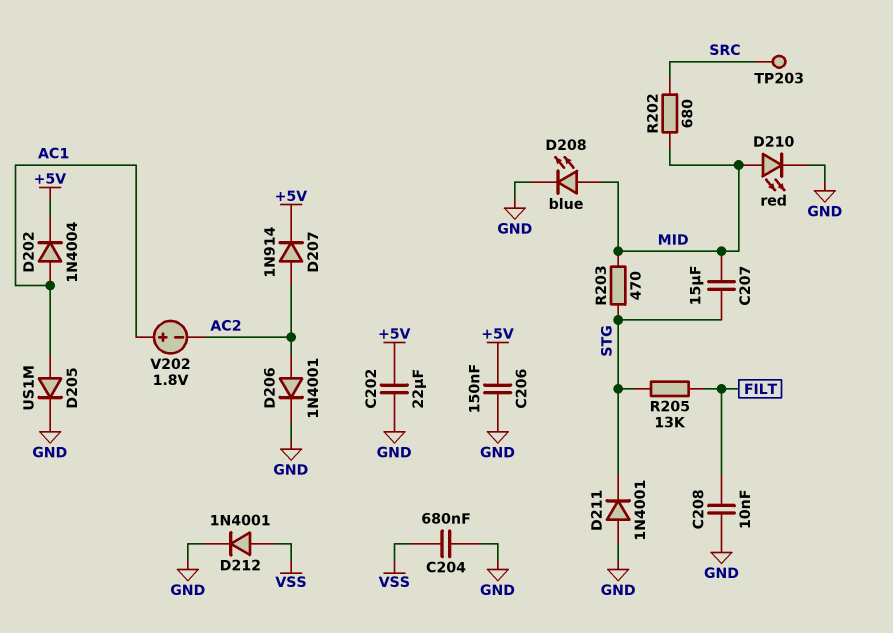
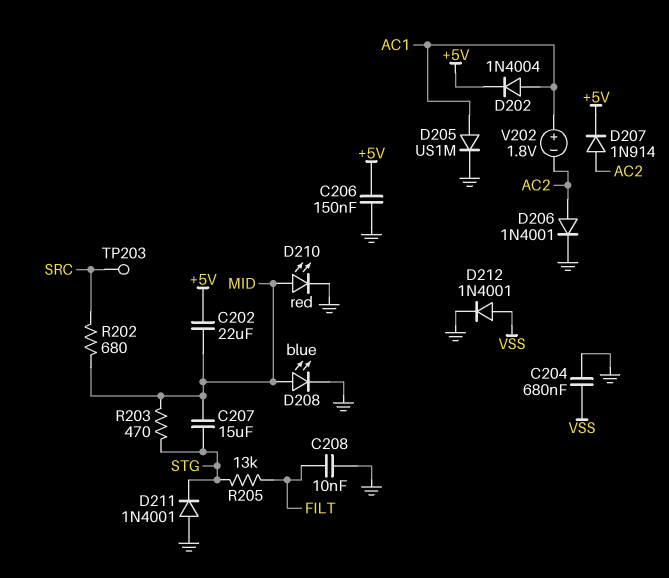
C202: 22uF (+5V, GND) -> 22uF (+5V, MID)

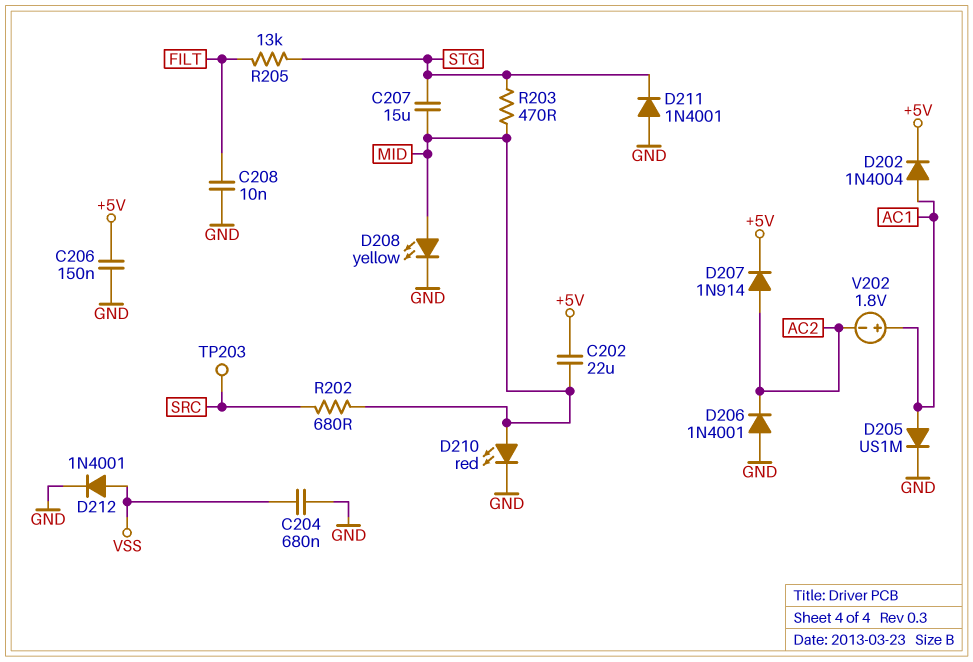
D206: diode 1N4001 (A AC2, K GND) -> diode 1N4001 (A GND, K AC2)
D208: LED blue (A MID, K GND) -> LED yellow (A MID, K GND)

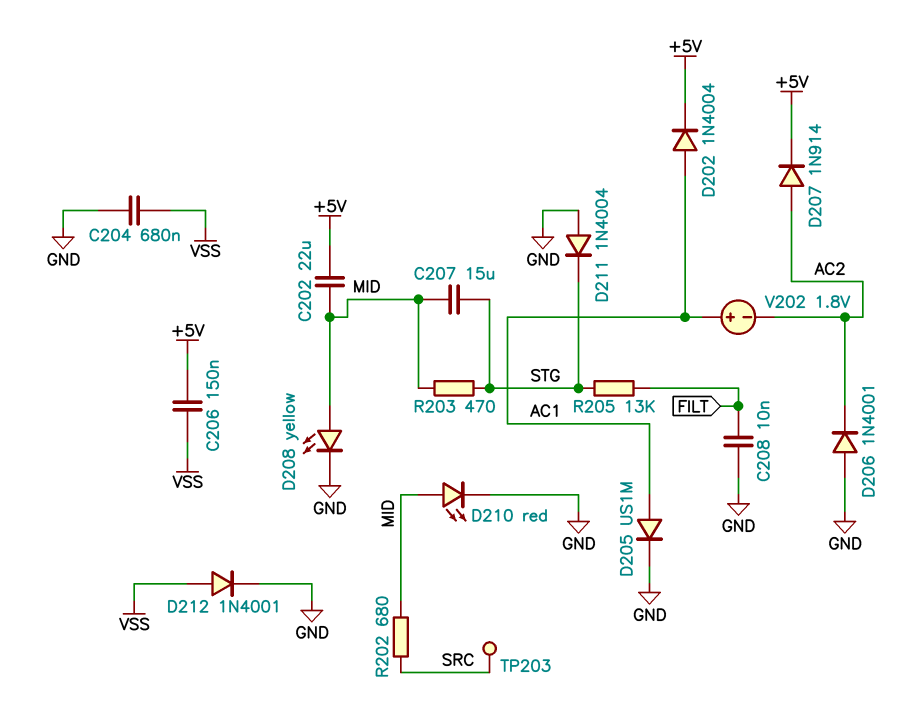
C206: 150nF (+5V, GND) -> 150nF (+5V, VSS)
D211: diode 1N4001 (A GND, K STG) -> diode 1N4004 (A GND, K STG)

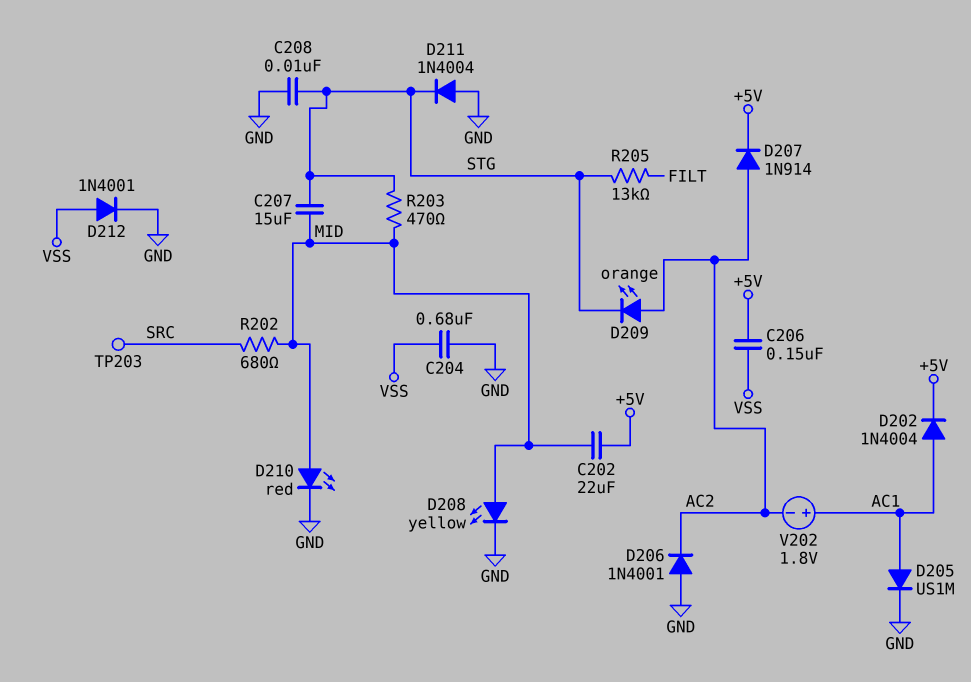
C208: 10nF (FILT, GND) -> 10nF (GND, STG)
D209: none -> LED orange (A AC2, K STG)

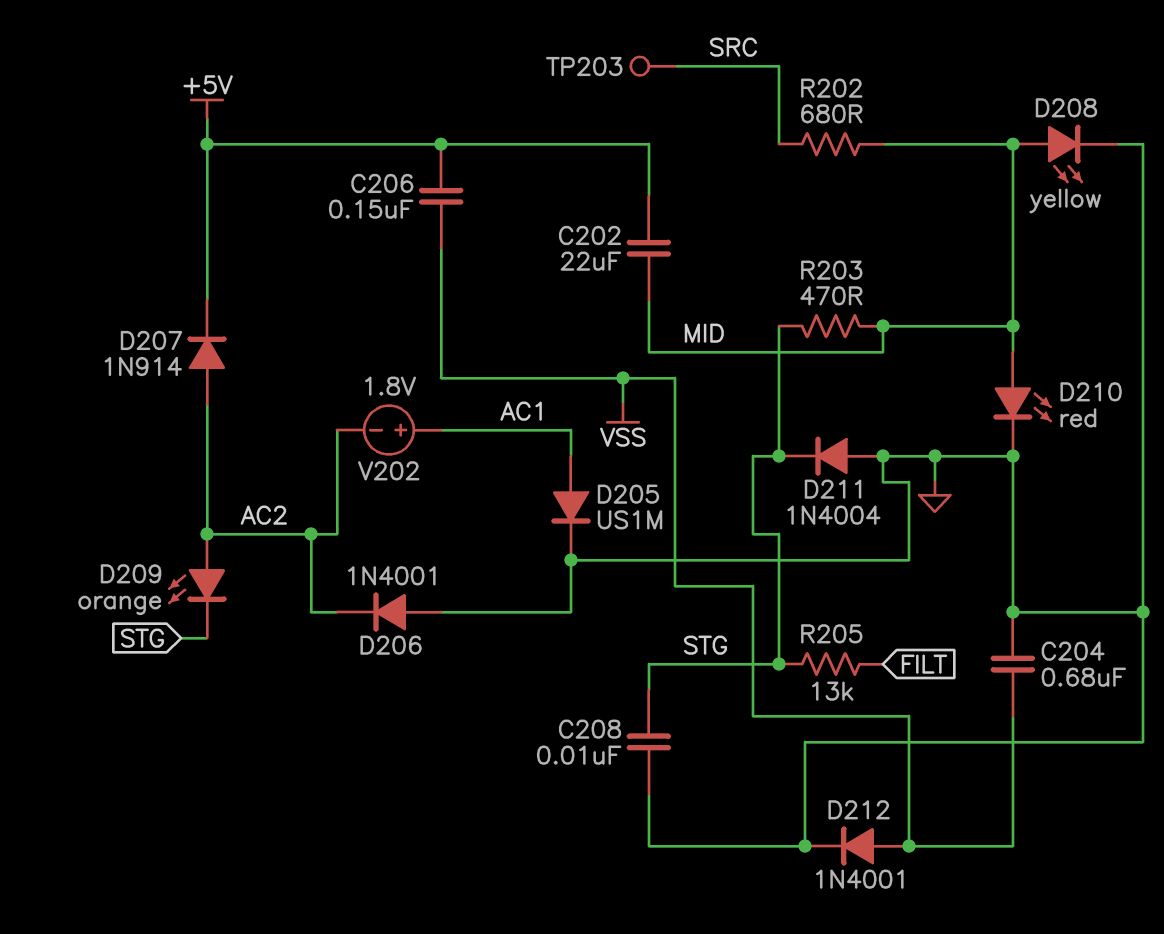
C207: 15uF (MID, STG) -> none
D202: diode 1N4004 (A AC1, K +5V) -> none

